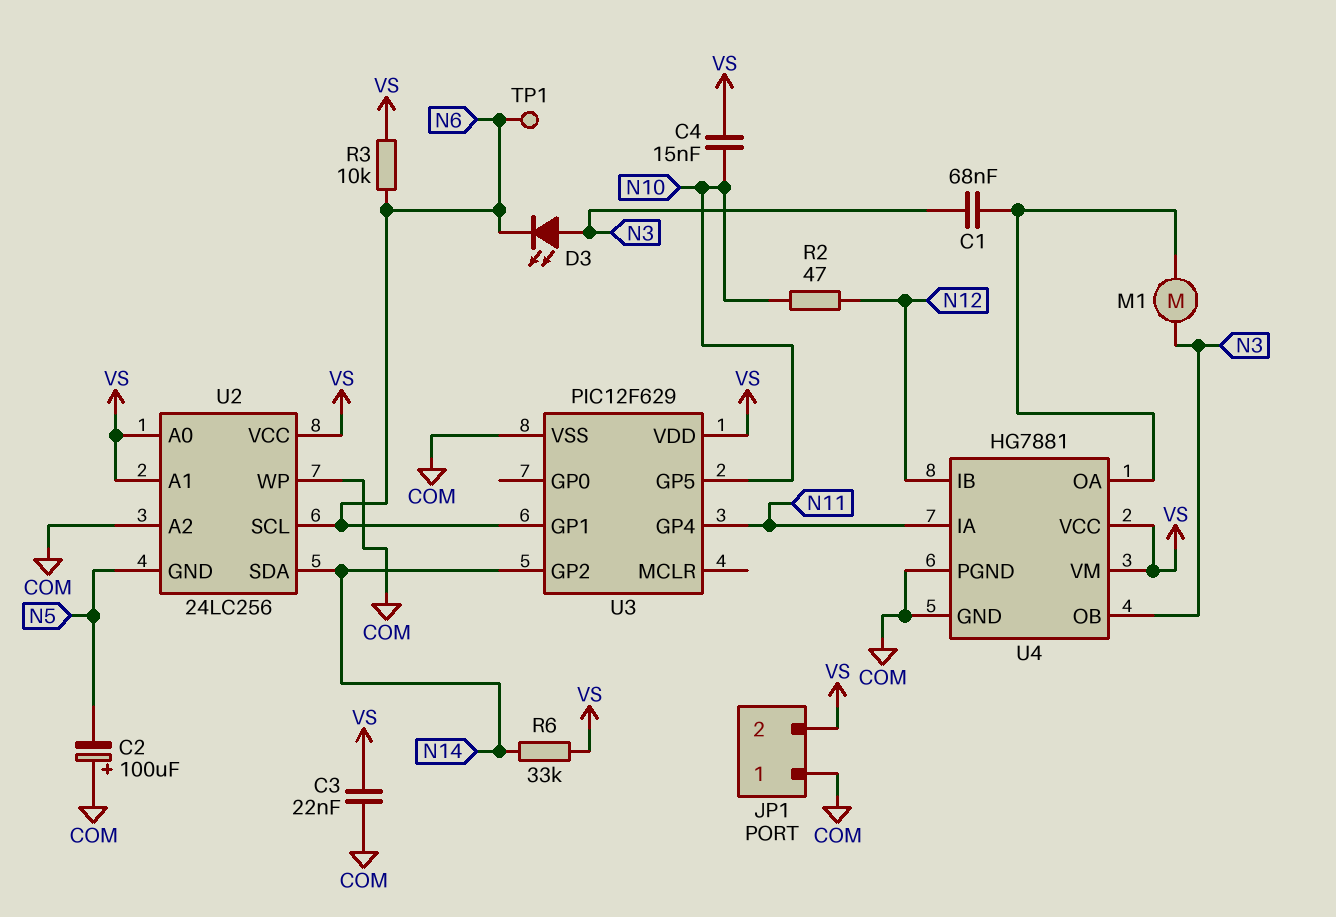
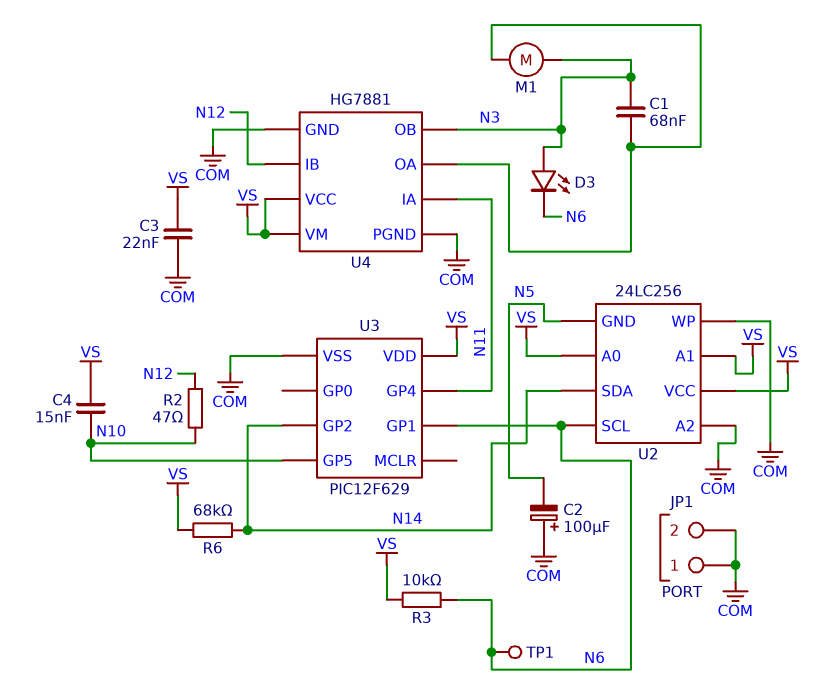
JP1 pin 2: VS -> COM
R6: 33k (N14, VS) -> 68k (N14, VS)

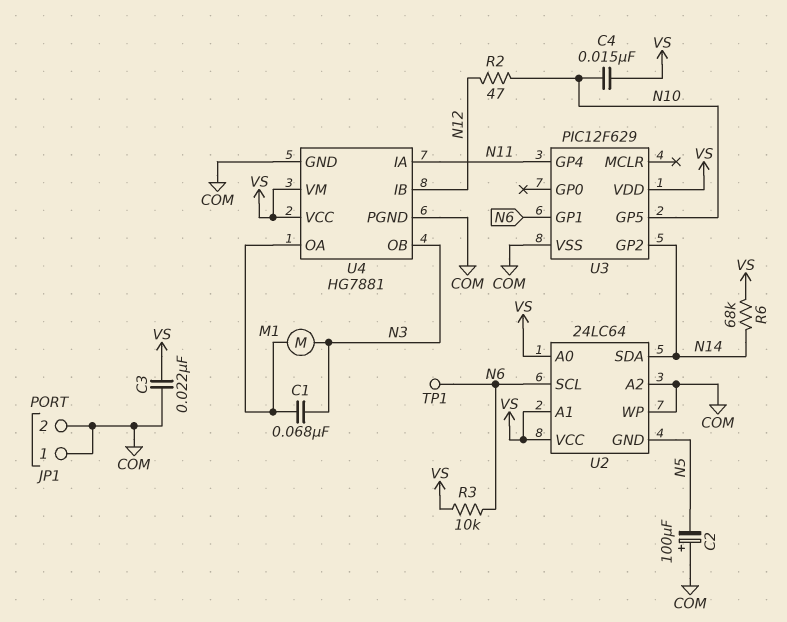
D3: LED (A N3, K N6) -> none
U2: 24LC256 -> 24LC64

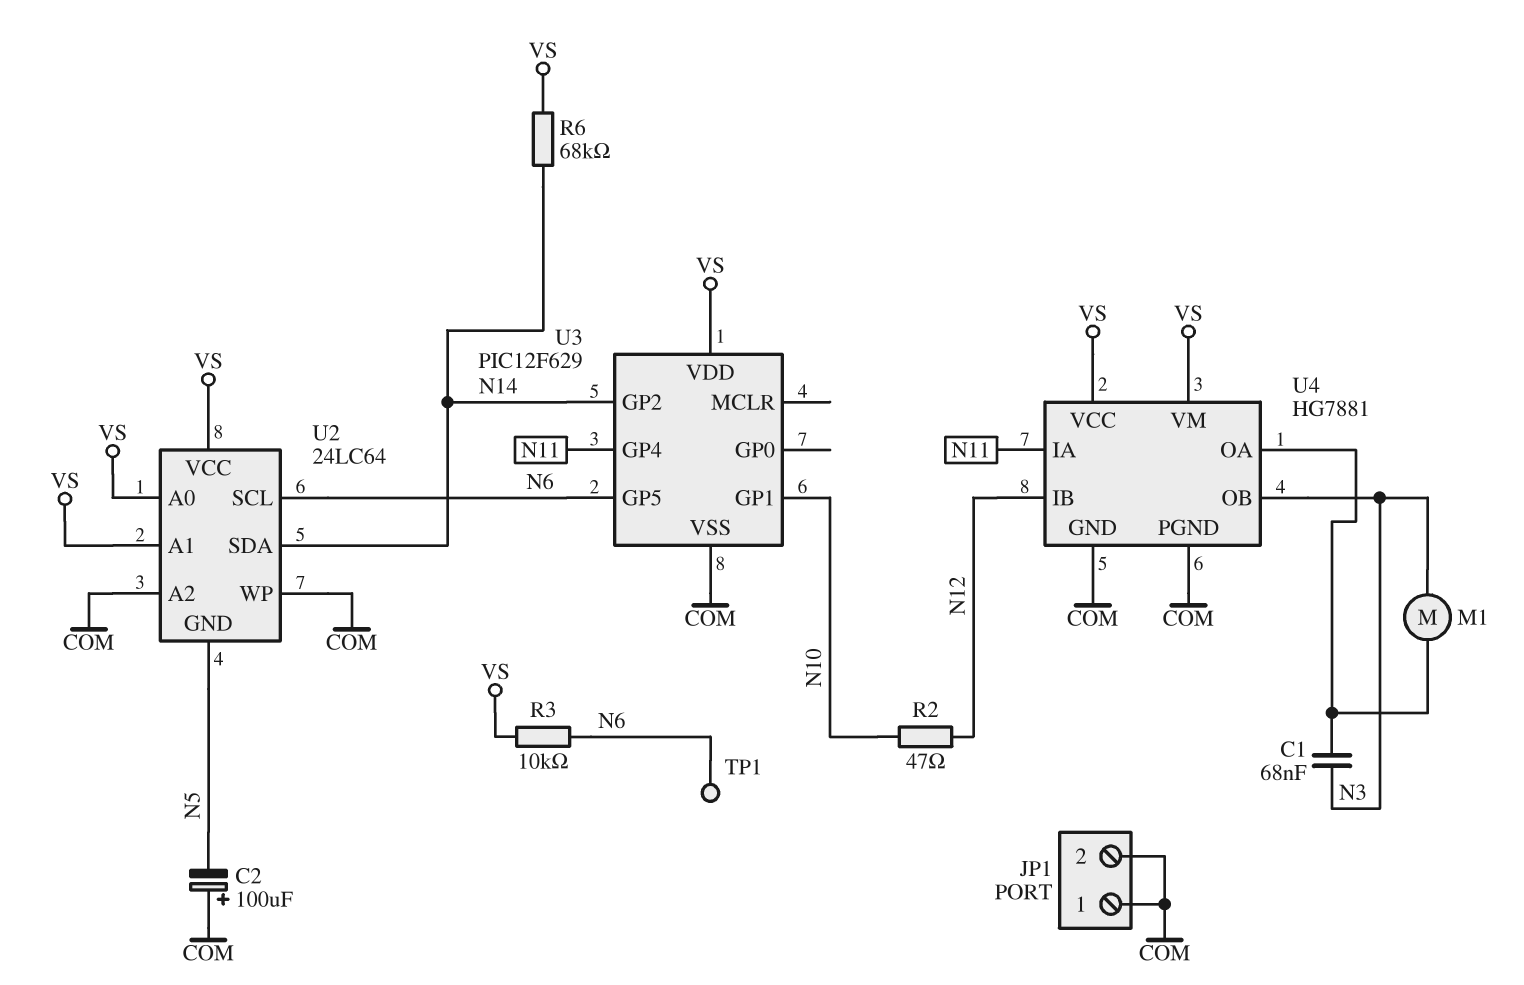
C3: 22nF (COM, VS) -> none
C4: 15nF (N10, VS) -> none
U3 pin GP1: N6 -> N10
U3 pin GP5: N10 -> N6

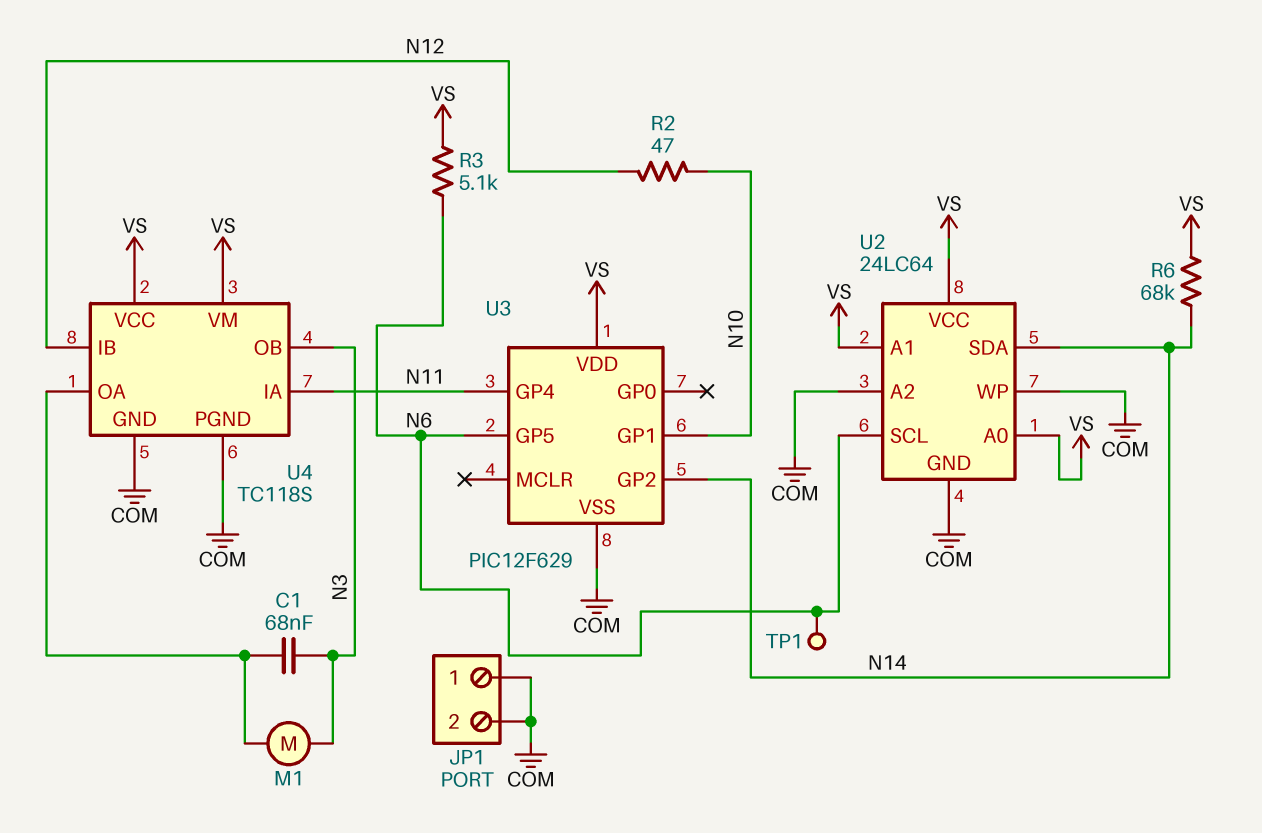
C2: 100uF (plus COM, minus N5) -> none
R3: 10k (N6, VS) -> 5.1k (N6, VS)
U2 pin GND: N5 -> COM
U4: HG7881 -> TC118S

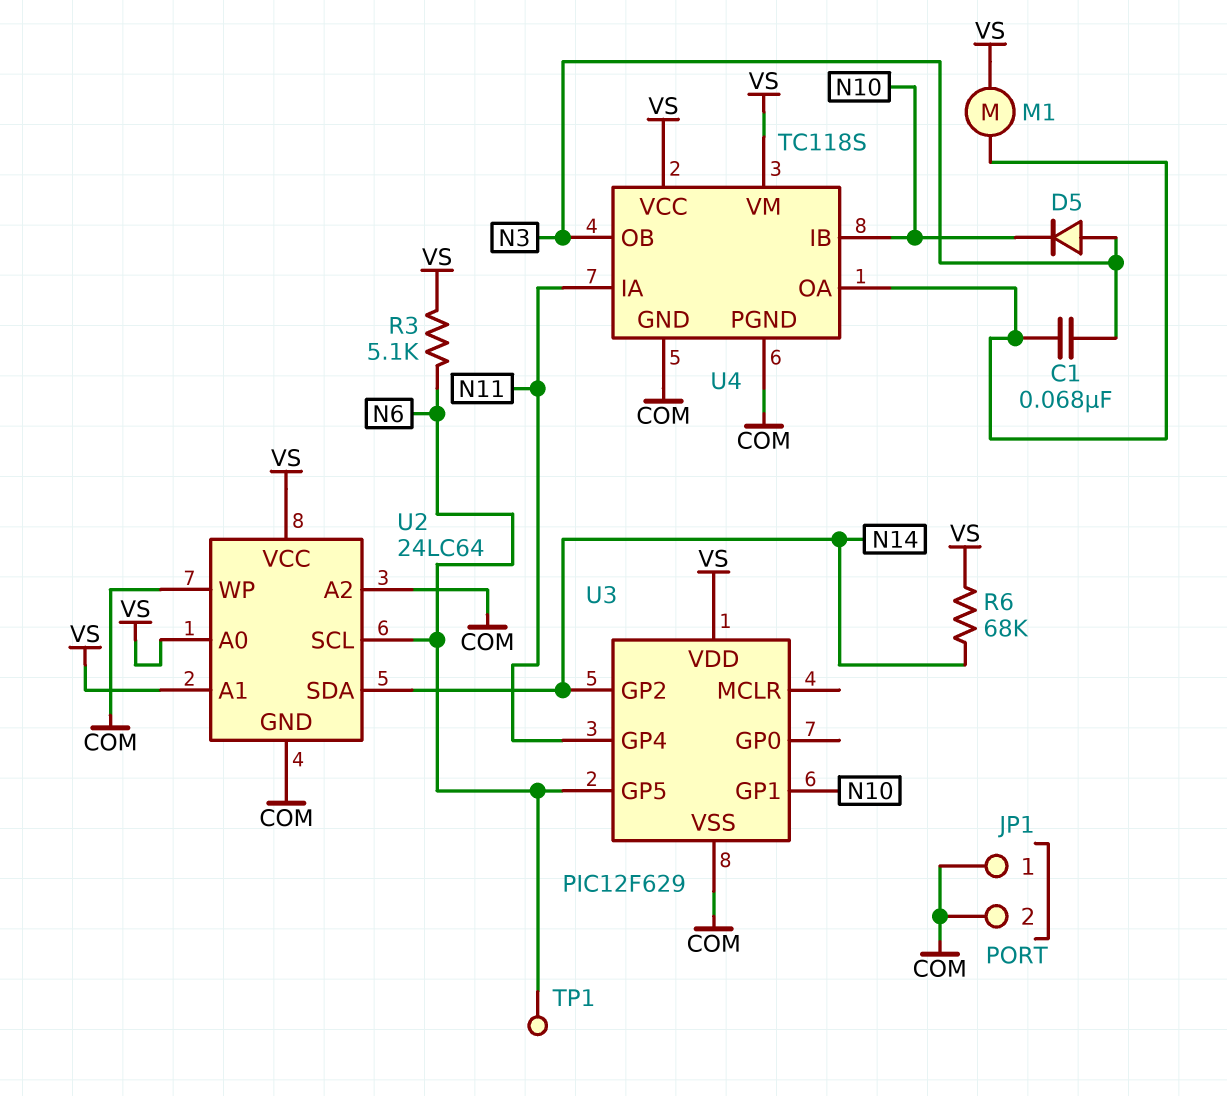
D5: none -> diode (A N3, K N10)
M1: motor (N3, U4/OA) -> motor (U4/OA, VS)
R2: 47 (N10, N12) -> none
U4 pin IB: N12 -> N10

